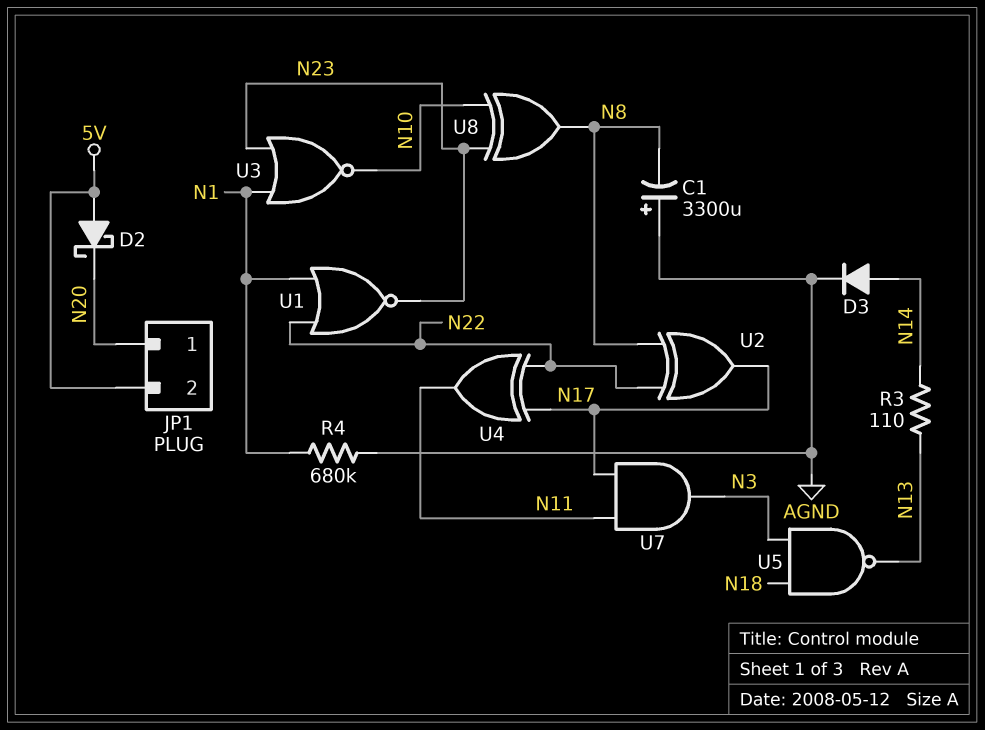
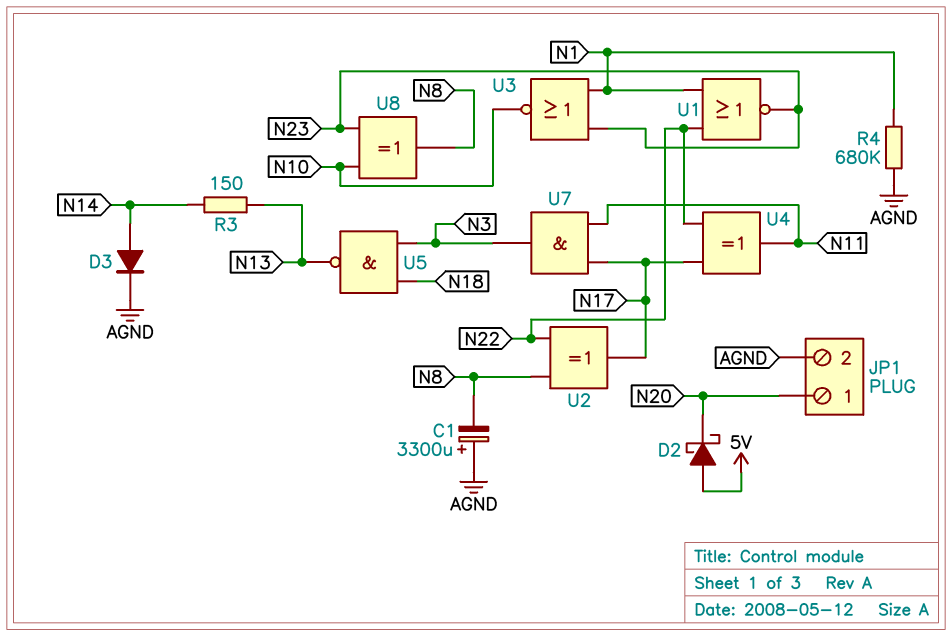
JP1 pin 2: 5V -> AGND
R3: 110 (N13, N14) -> 150 (N13, N14)

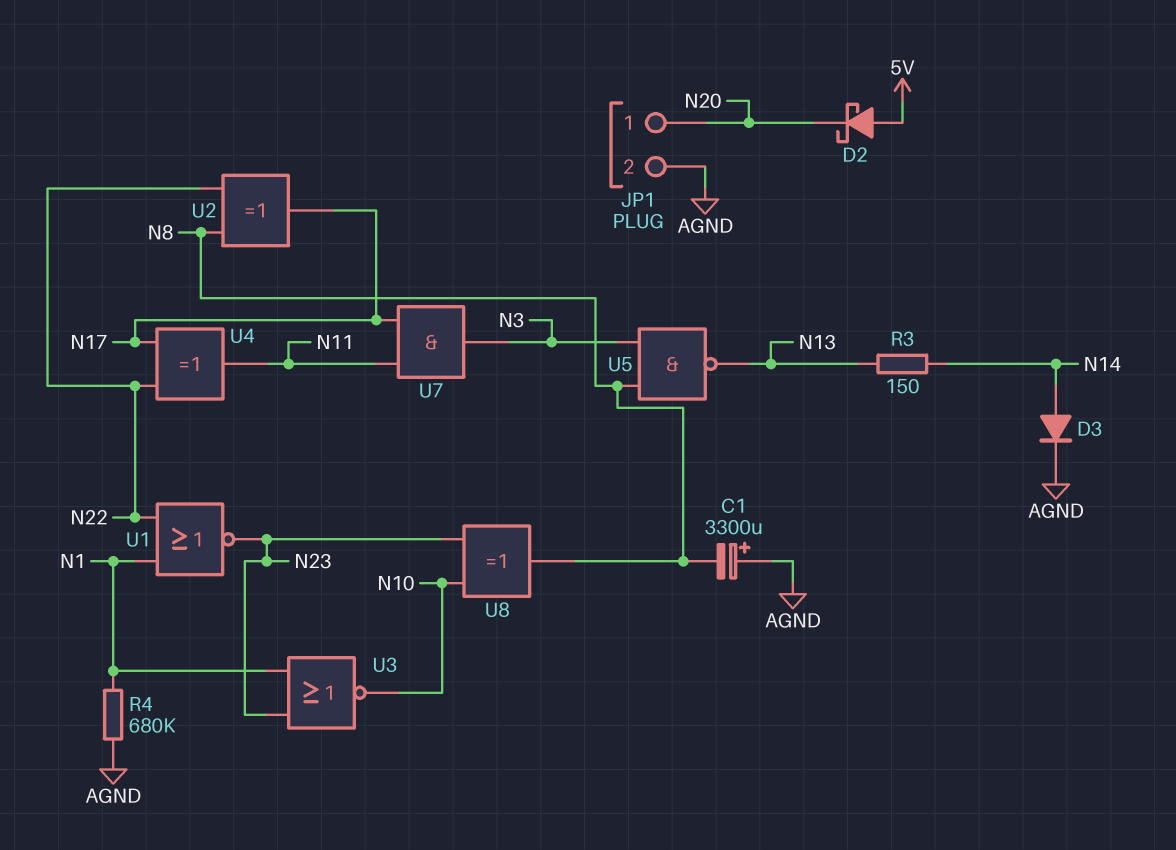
U5: NAND (in N3, in N18, out N13) -> NAND (in N3, in N8, out N13)

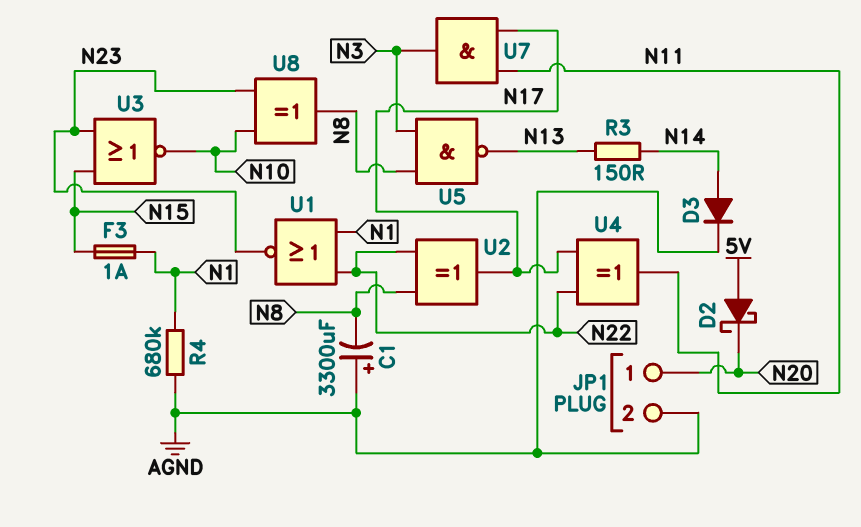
F3: none -> 1A (N1, N15)
U3: NOR (in N1, in N23, out N10) -> NOR (in N15, in N23, out N10)

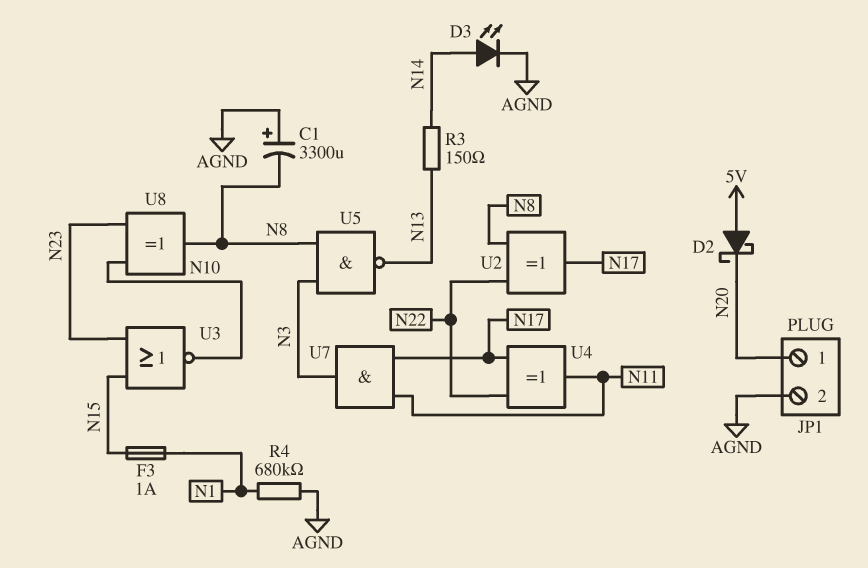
D3: diode (A N14, K AGND) -> LED (A N14, K AGND)
U1: NOR (in N1, in N22, out N23) -> none

